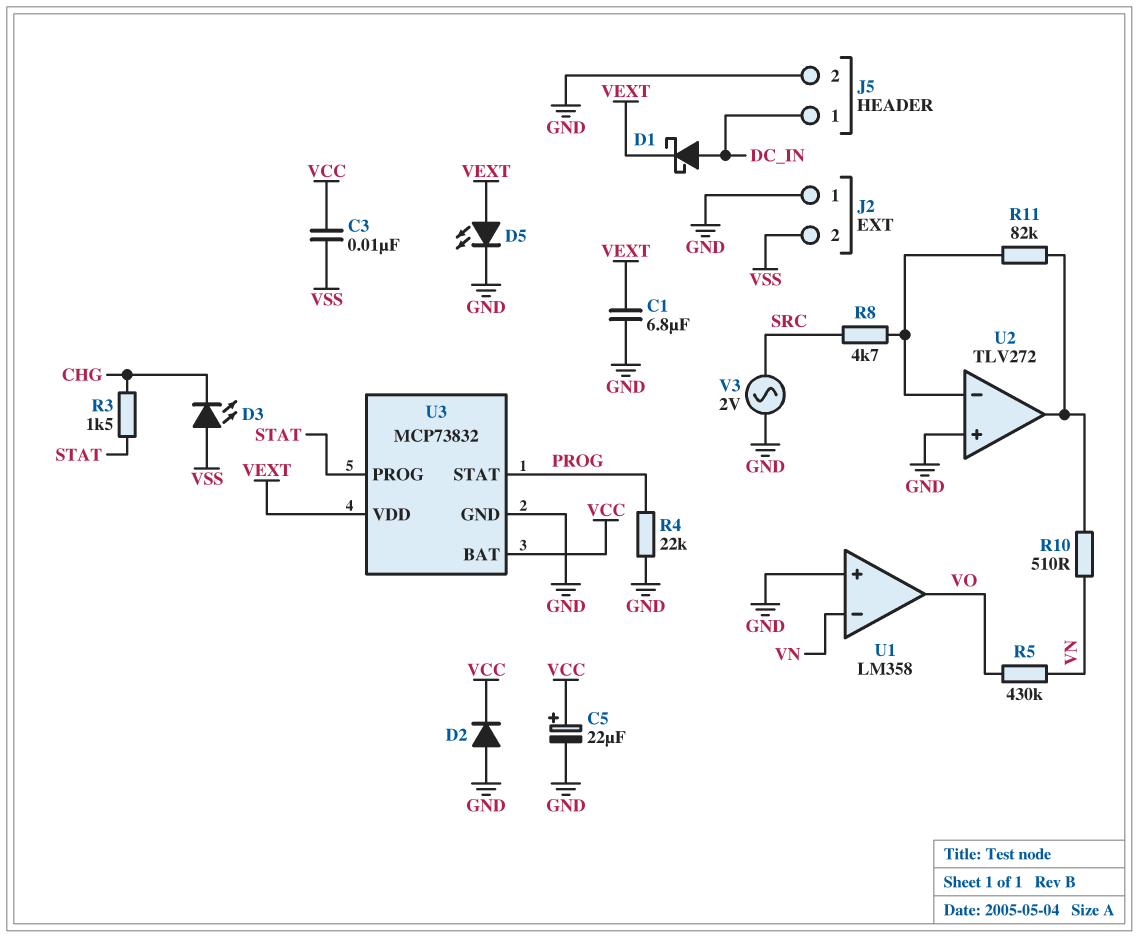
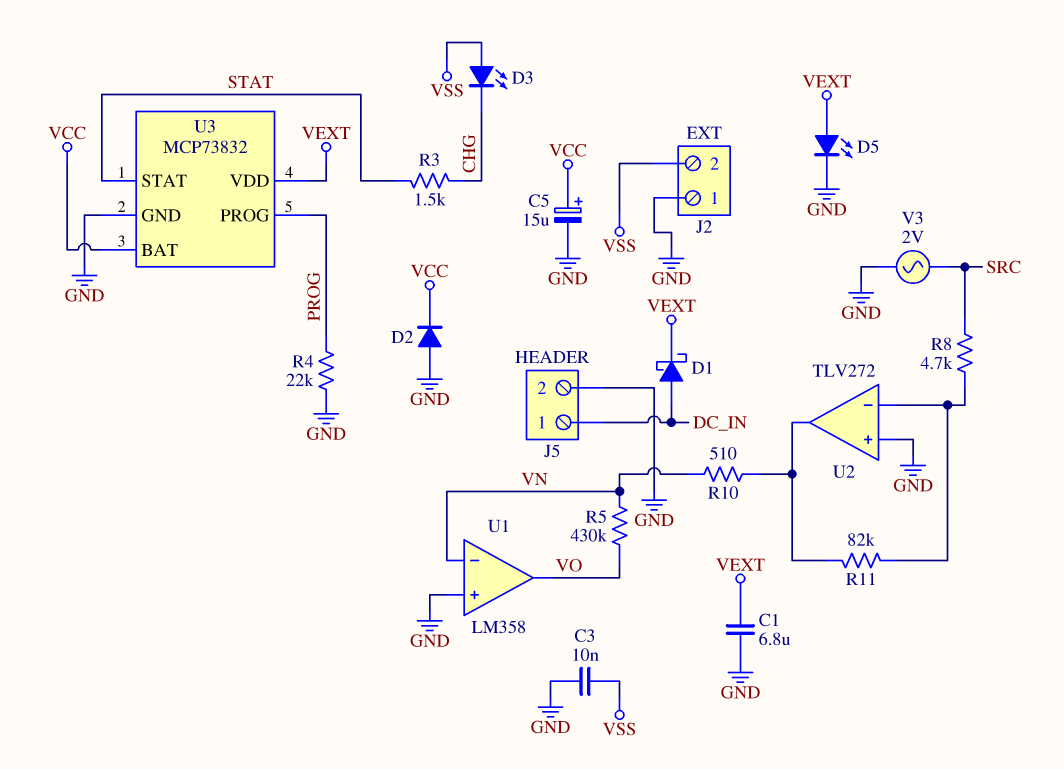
C3: 10nF (VCC, VSS) -> 10nF (GND, VSS)
C5: 22uF (plus VCC, minus GND) -> 15uF (plus VCC, minus GND)
U3 pin PROG: STAT -> PROG
U3 pin STAT: PROG -> STAT

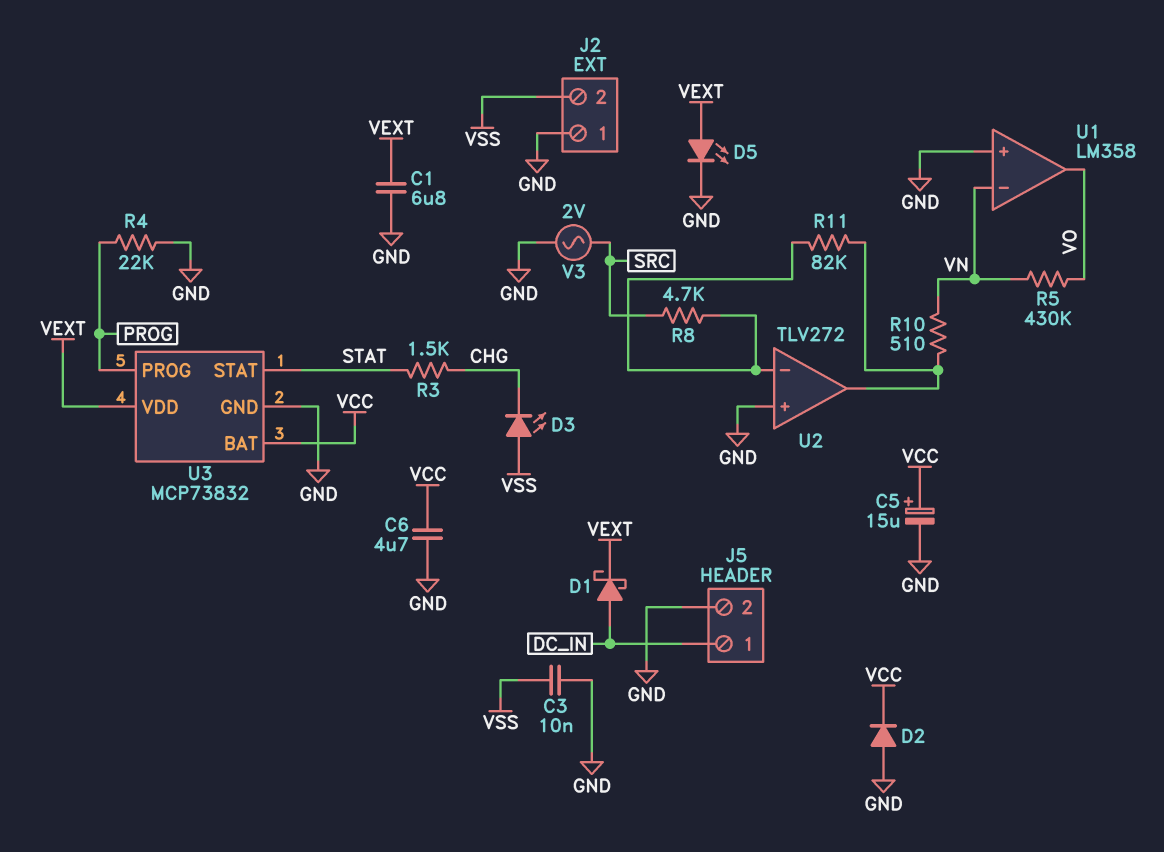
C6: none -> 4.7uF (GND, VCC)

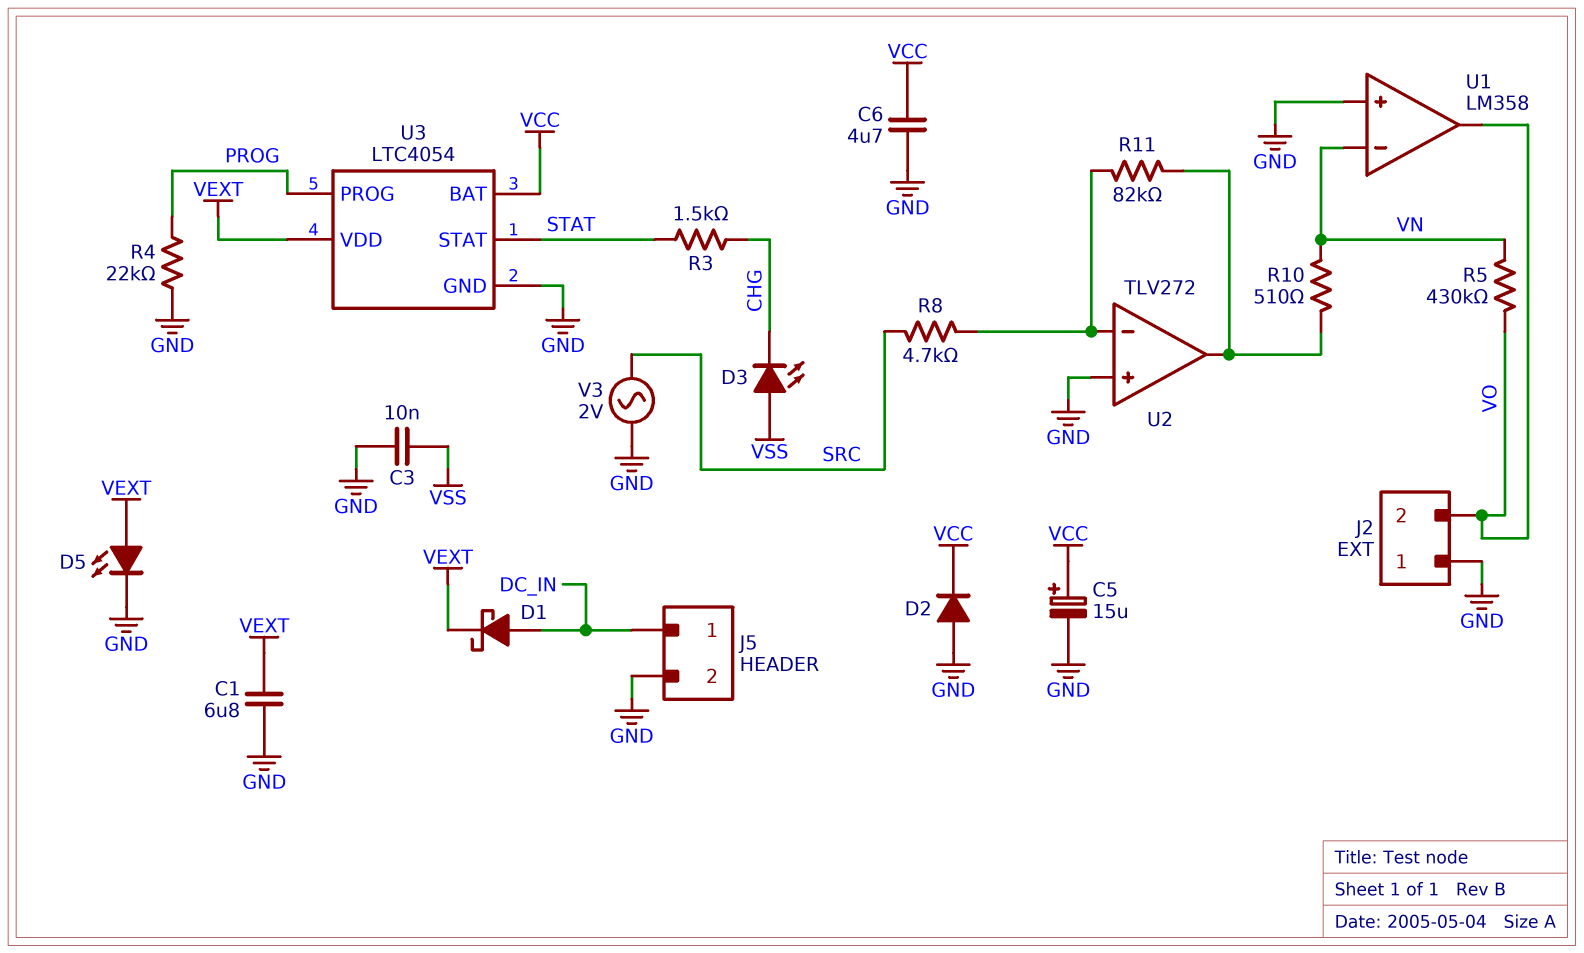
J2 pin 2: VSS -> VO
U3: MCP73832 -> LTC4054

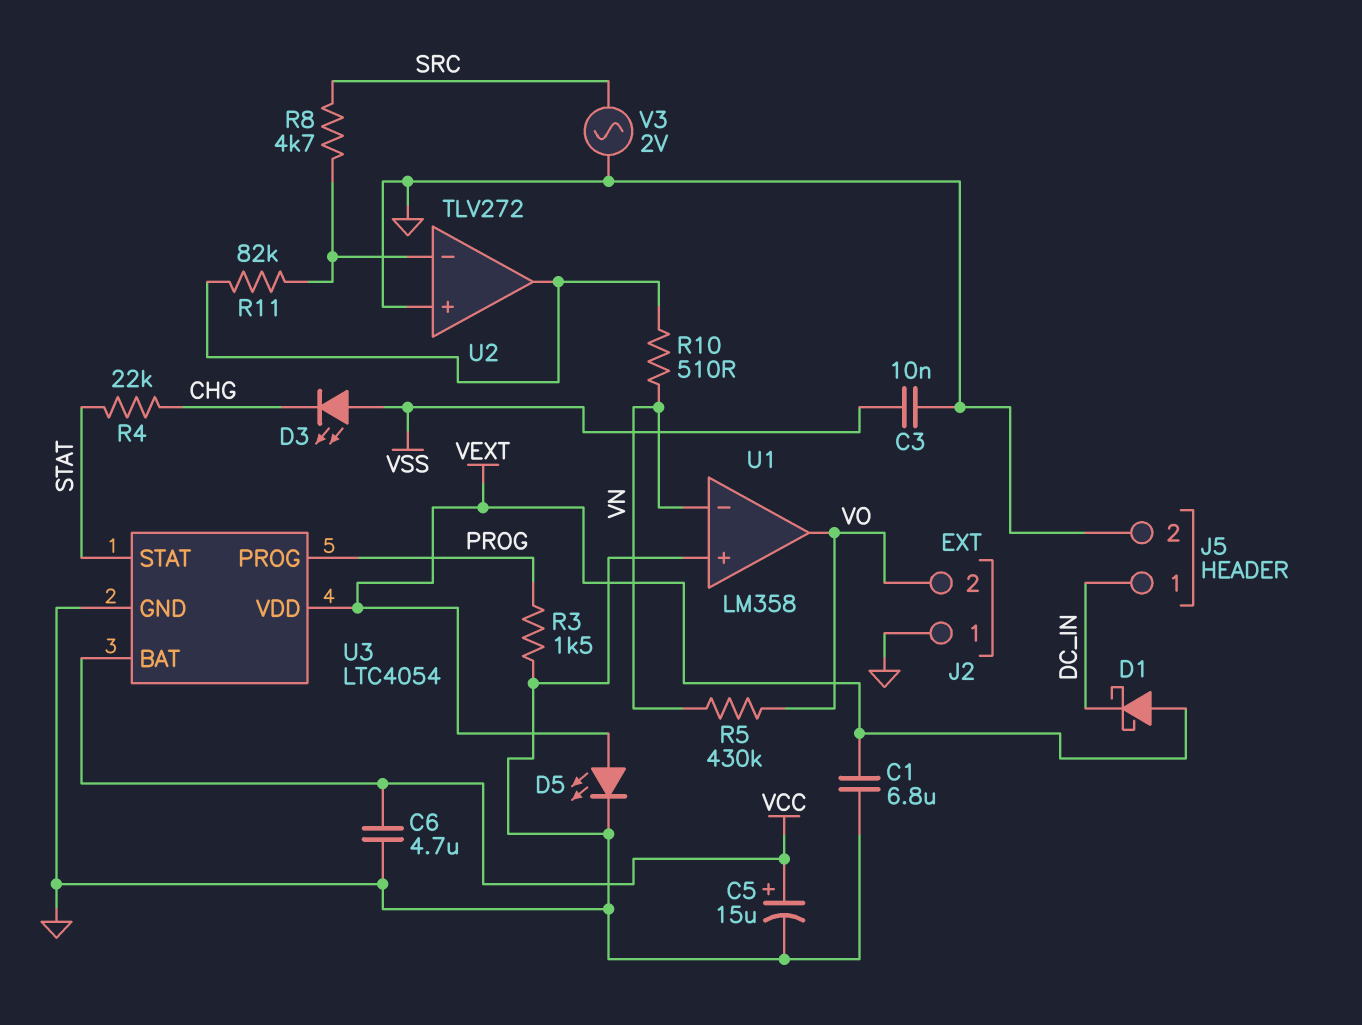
D1: schottky (A DC_IN, K VEXT) -> schottky (A VEXT, K DC_IN)
D2: diode (A GND, K VCC) -> none
R3: 1.5k (CHG, STAT) -> 1.5k (GND, PROG)
R4: 22k (GND, PROG) -> 22k (CHG, STAT)

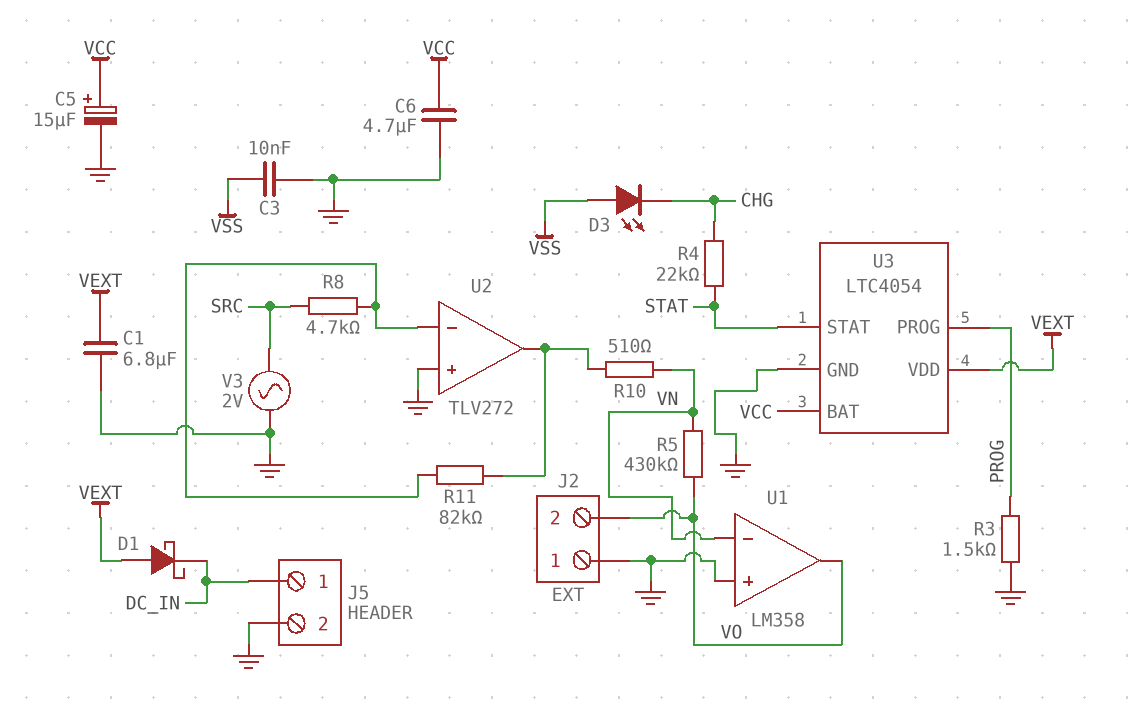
D5: LED (A VEXT, K GND) -> none

